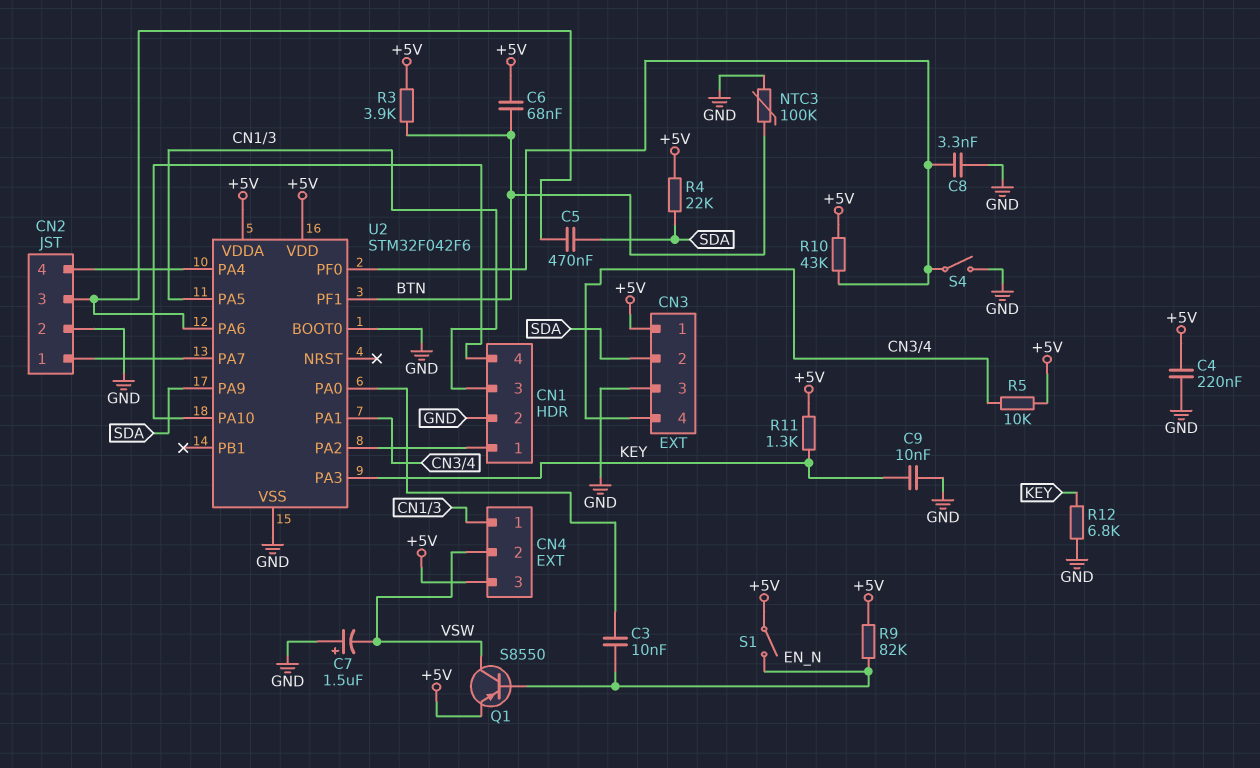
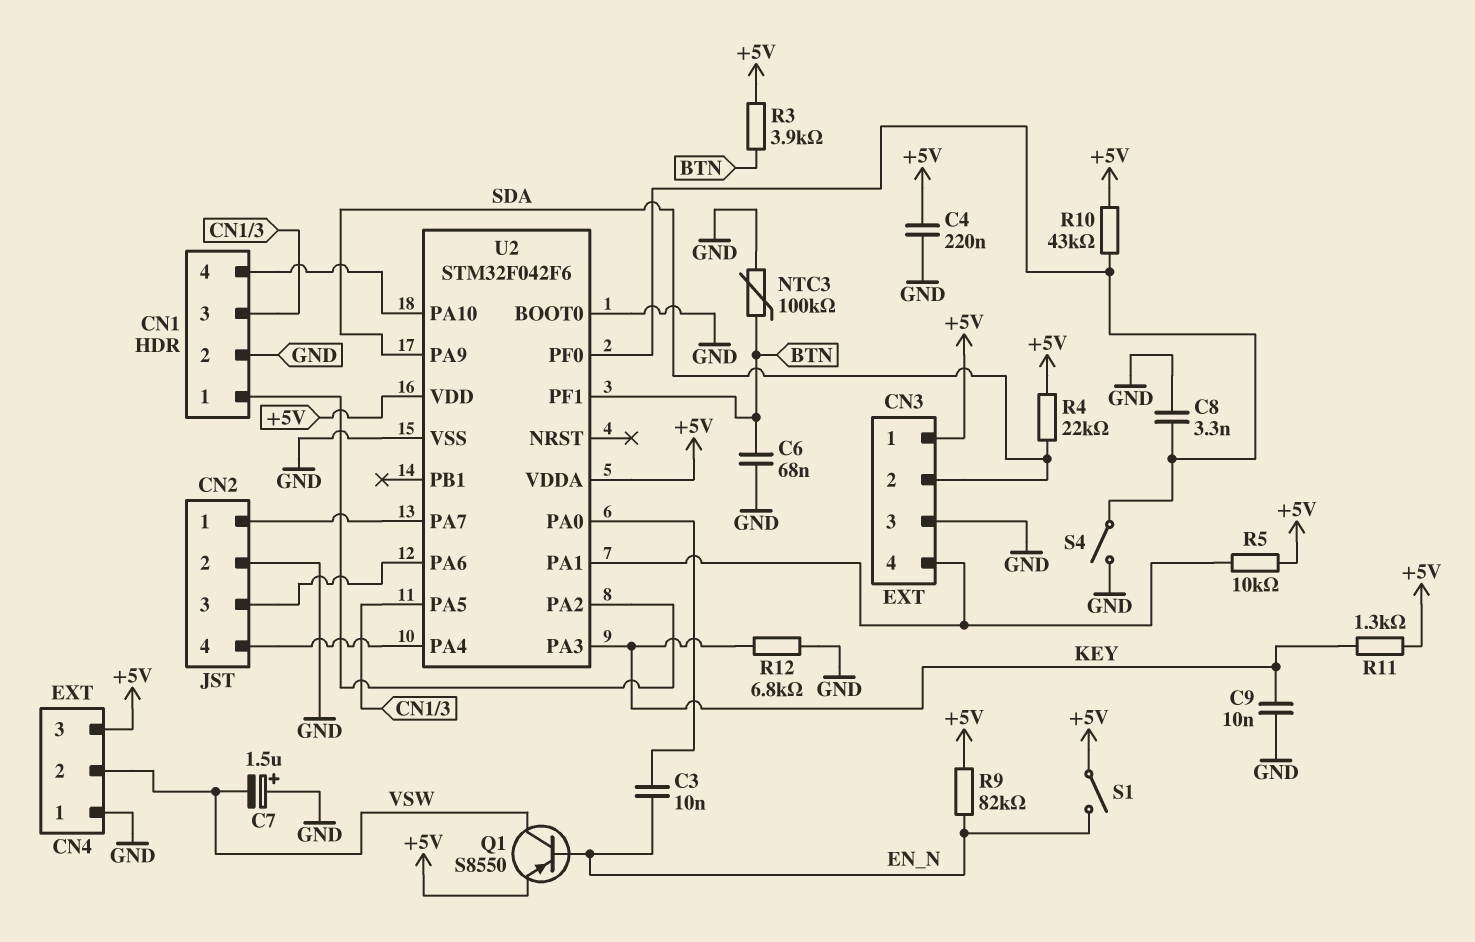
C5: 470nF (CN2/3, SDA) -> none
C6: 68nF (+5V, BTN) -> 68nF (BTN, GND)
CN4 pin 1: CN1/3 -> GND

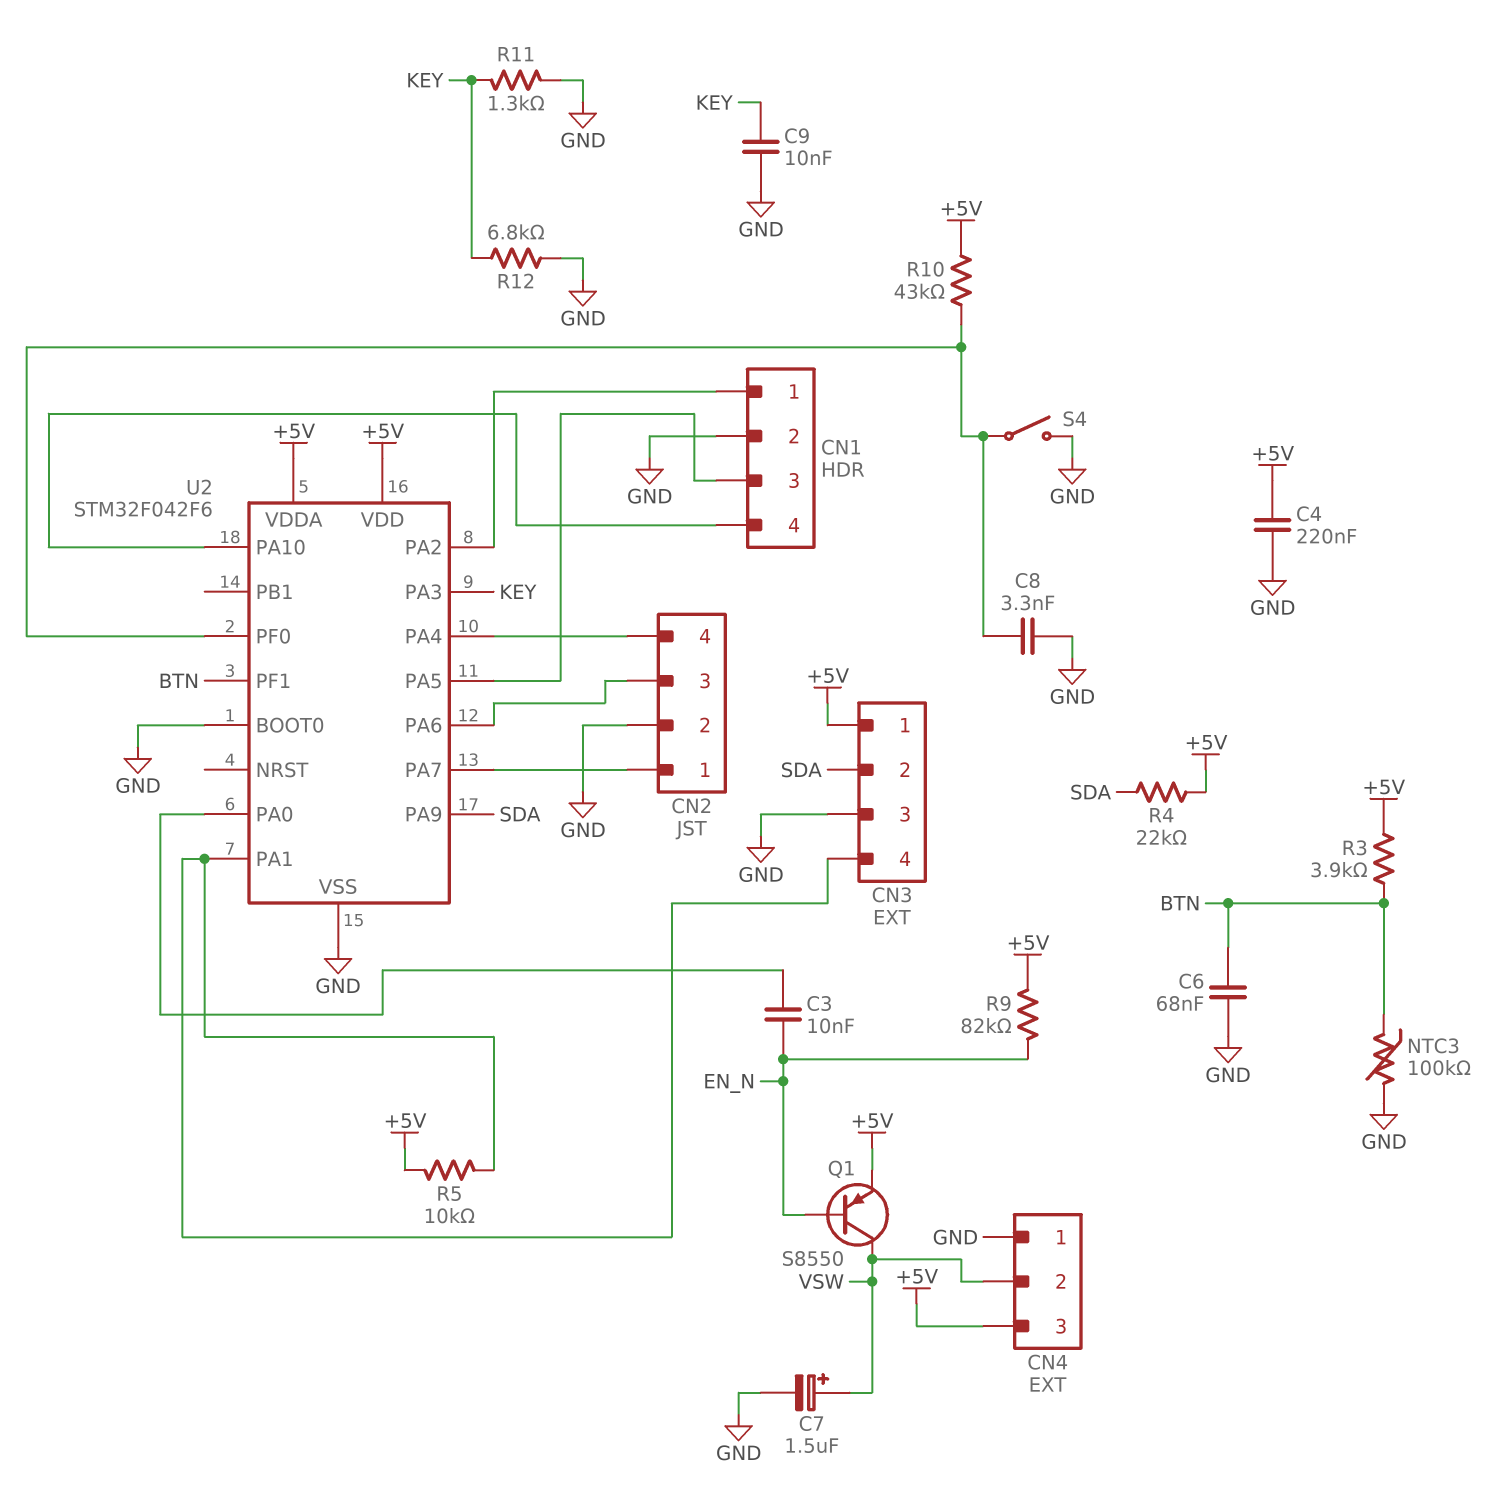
C7: 1.5uF (plus GND, minus VSW) -> 1.5uF (plus VSW, minus GND)
R11: 1.3k (+5V, KEY) -> 1.3k (GND, KEY)
S1: switch (+5V, EN_N) -> none

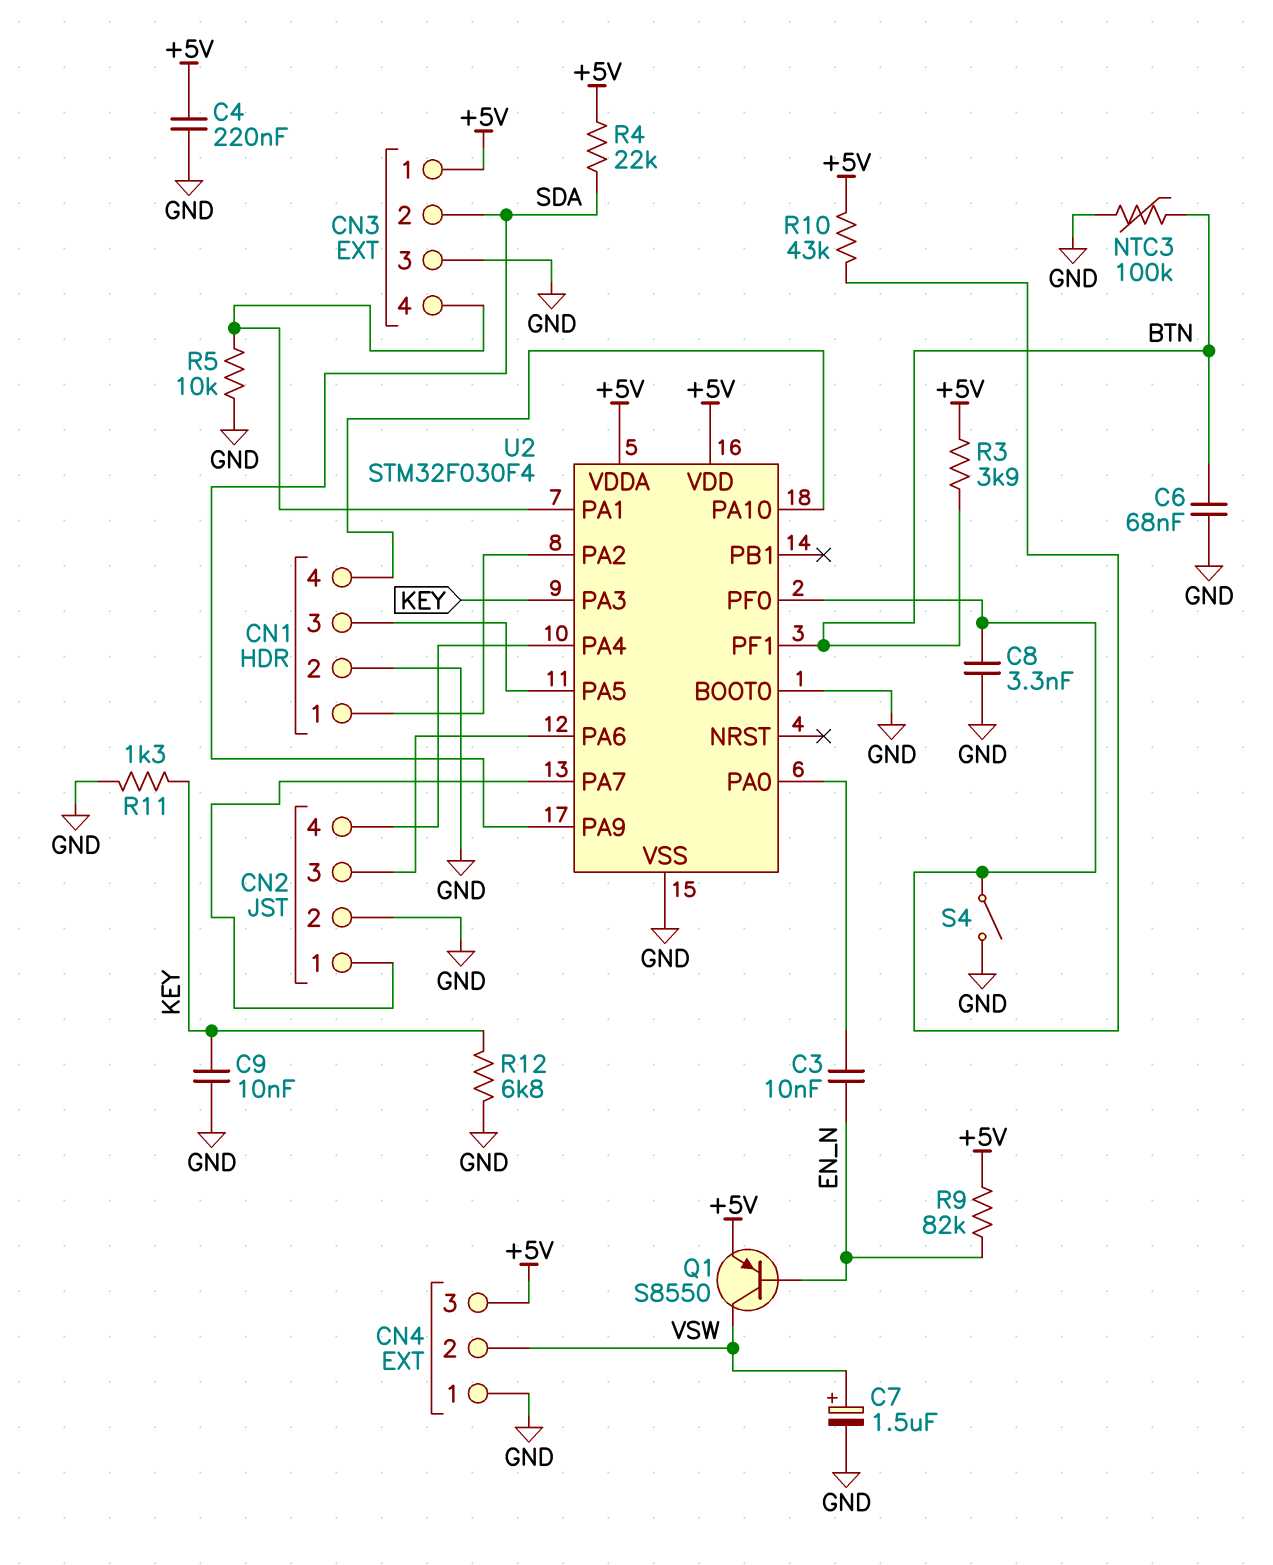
R5: 10k (+5V, CN3/4) -> 10k (CN3/4, GND)
U2: STM32F042F6 -> STM32F030F4

